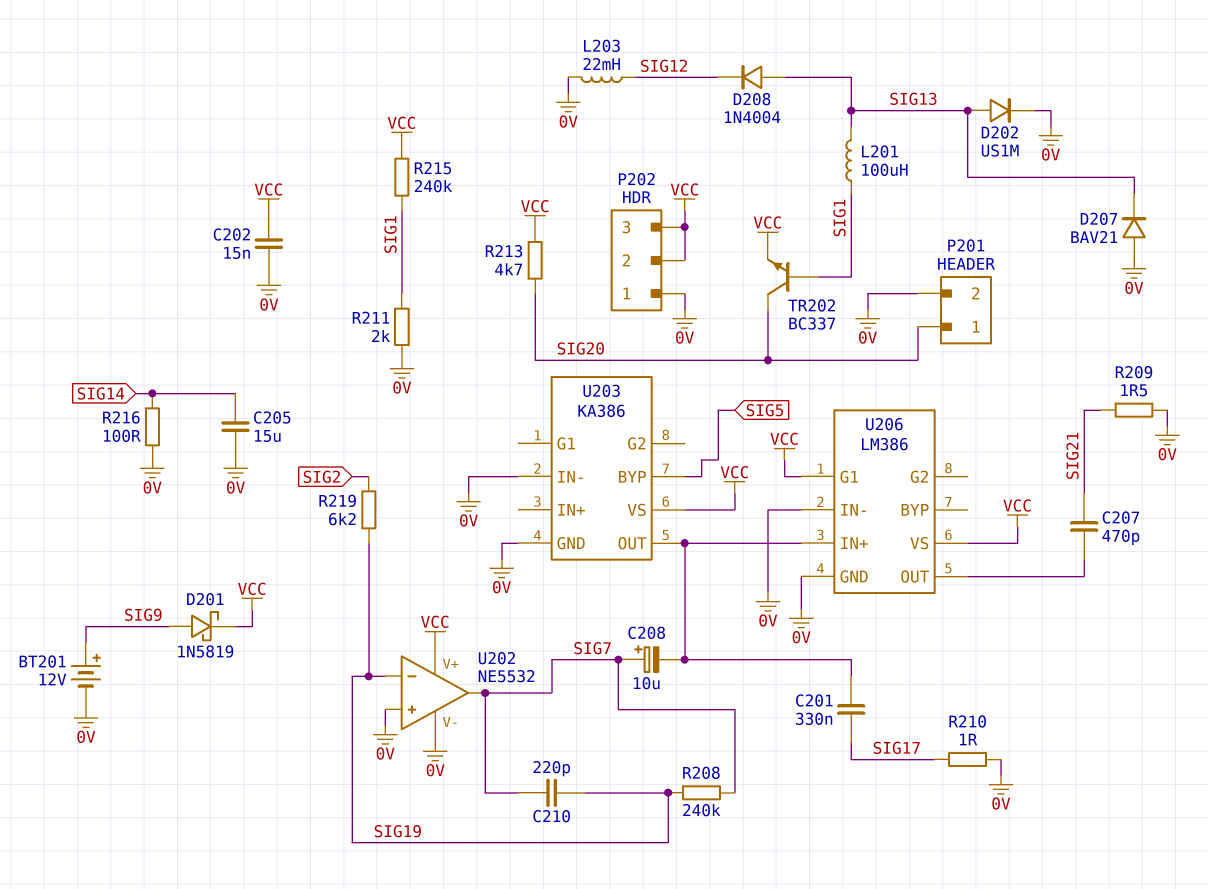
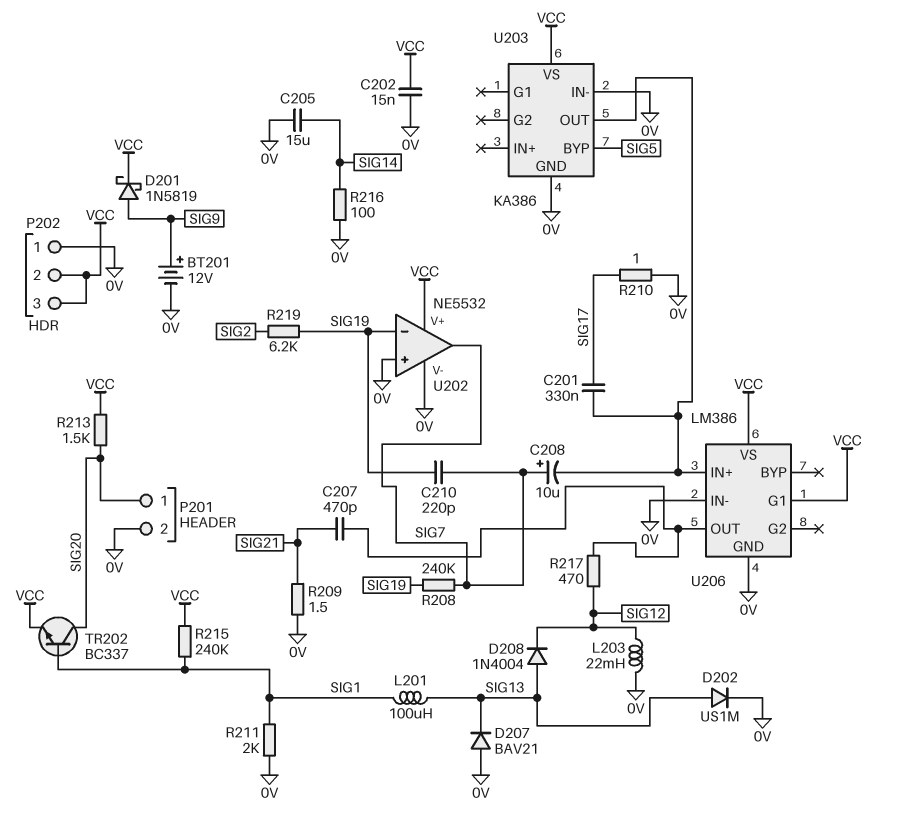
R213: 4.7k (SIG20, VCC) -> 1.5k (SIG20, VCC)
R217: none -> 470 (SIG12, U206/OUT)

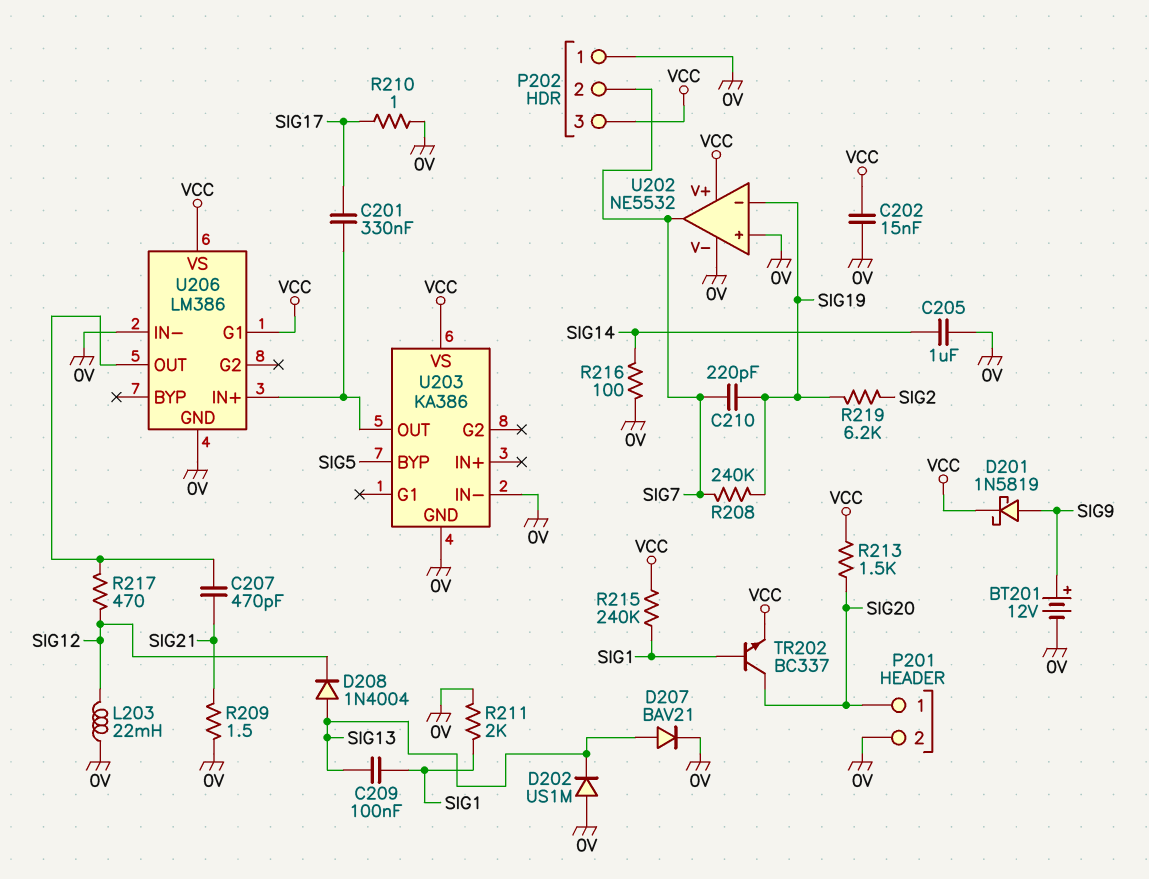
C205: 15uF (0V, SIG14) -> 1uF (0V, SIG14)
C208: 10uF (plus SIG7, minus U203/OUT) -> none
C209: none -> 100nF (SIG1, SIG13)
D202: diode US1M (A SIG13, K 0V) -> diode US1M (A 0V, K SIG13)
D207: diode BAV21 (A 0V, K SIG13) -> diode BAV21 (A SIG13, K 0V)
L201: 100uH (SIG1, SIG13) -> none
P202 pin 2: VCC -> SIG7

